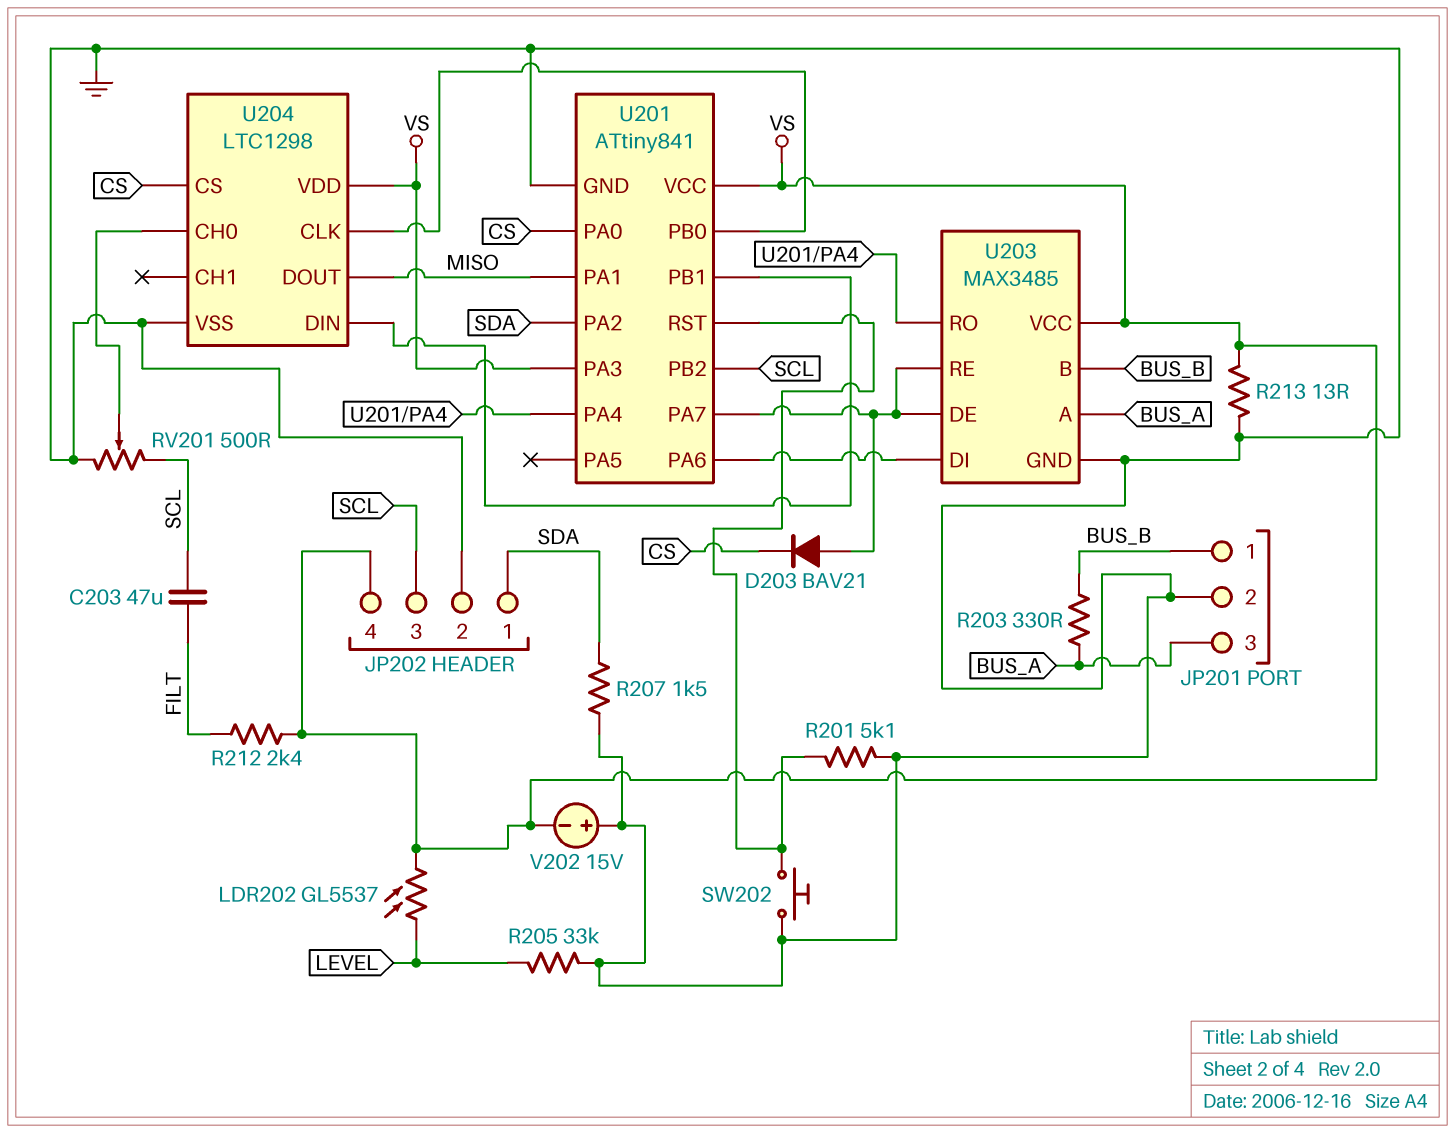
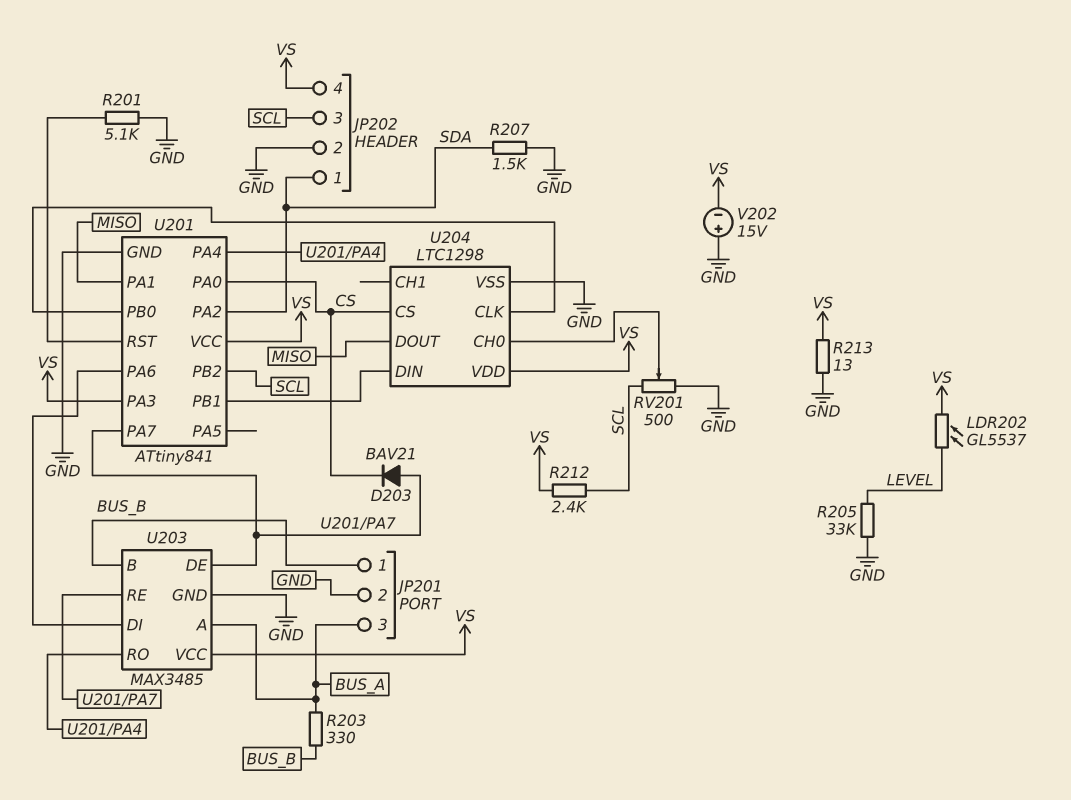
C203: 47uF (FILT, SCL) -> none
R212: 2.4k (FILT, VS) -> 2.4k (SCL, VS)
SW202: button (GND, U201/RST) -> none

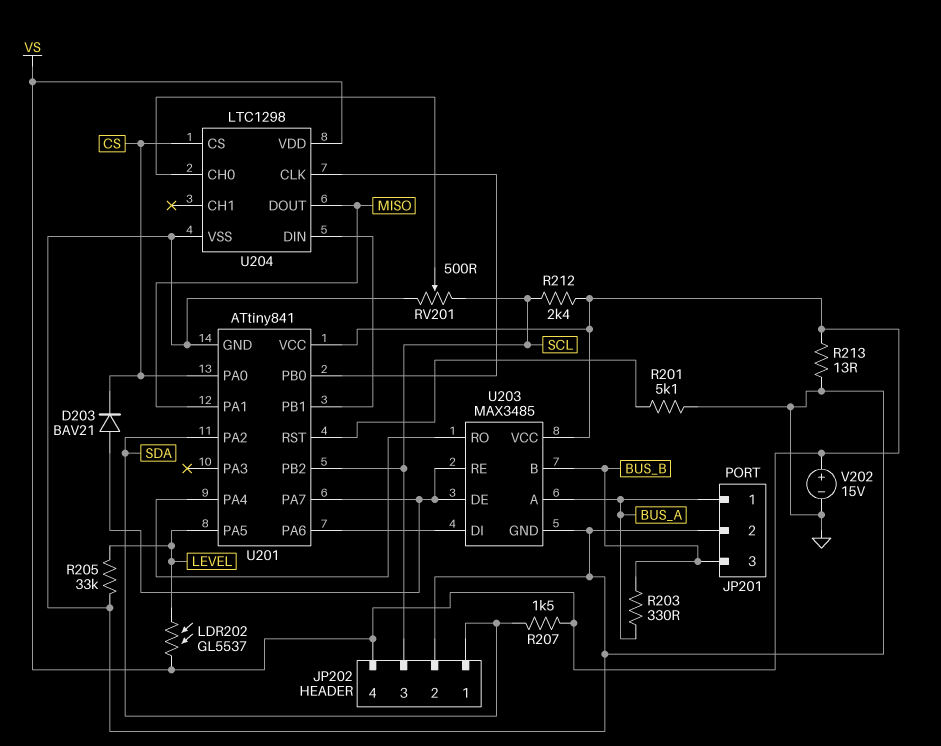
JP201 pin 1: BUS_B -> BUS_A
JP201 pin 3: BUS_A -> BUS_B
R207: 1.5k (GND, SDA) -> 1.5k (SDA, VS)
U201 pin PA3: VS -> none
U201 pin PA5: none -> LEVEL
V202: 15V (plus GND, minus VS) -> 15V (plus VS, minus GND)

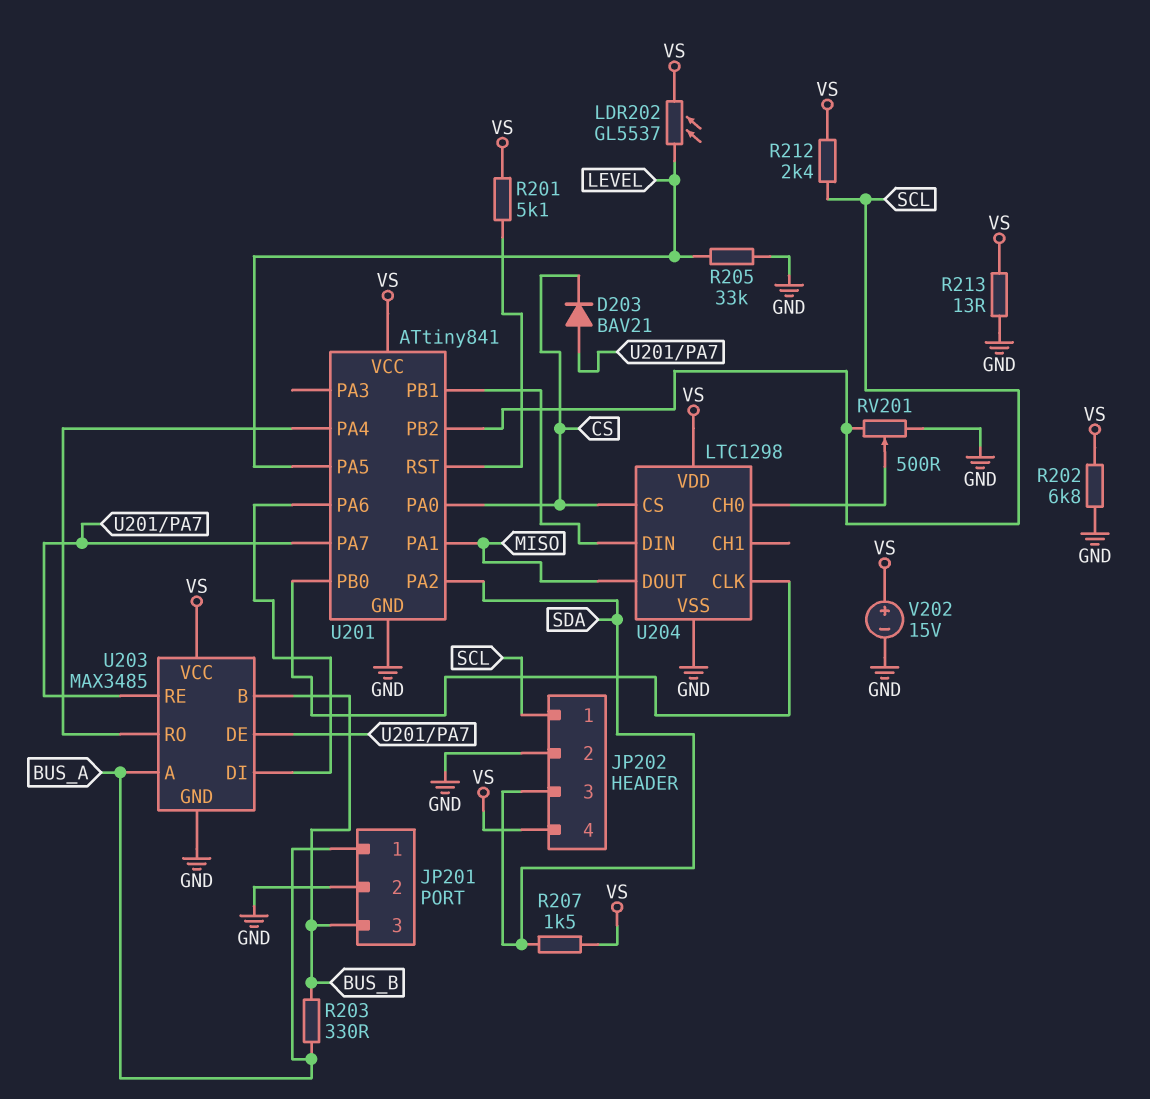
JP202 pin 1: SDA -> SCL
JP202 pin 3: SCL -> SDA
R201: 5.1k (GND, U201/RST) -> 5.1k (U201/RST, VS)
R202: none -> 6.8k (GND, VS)

